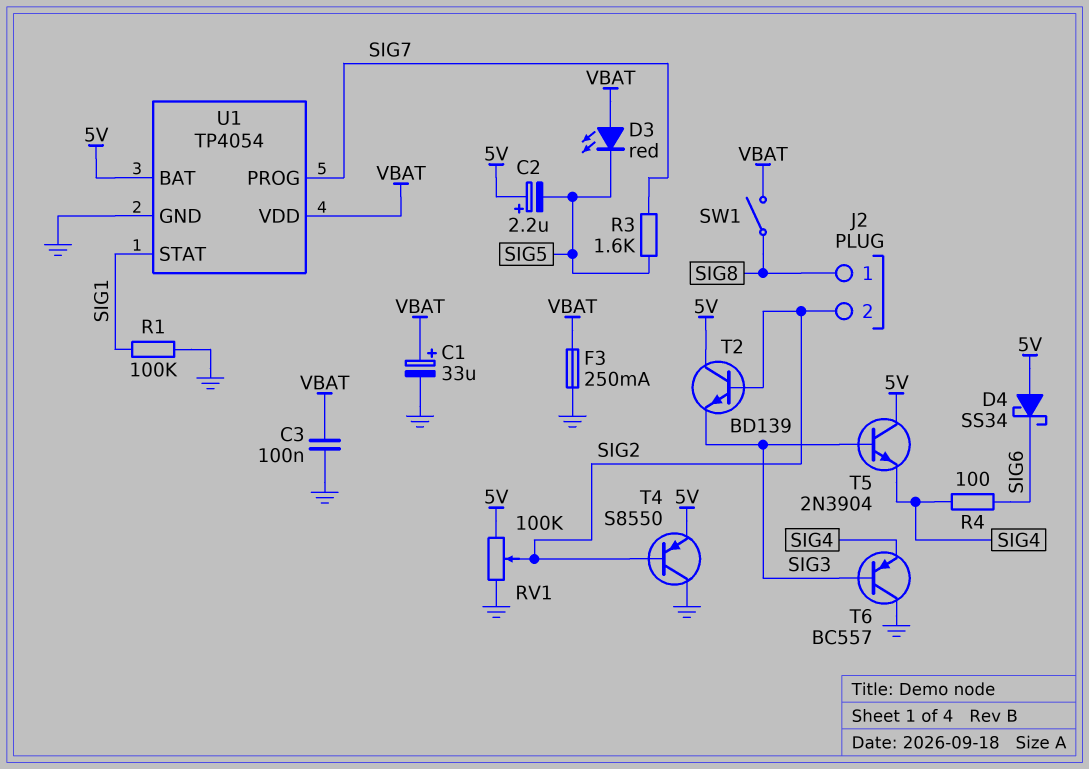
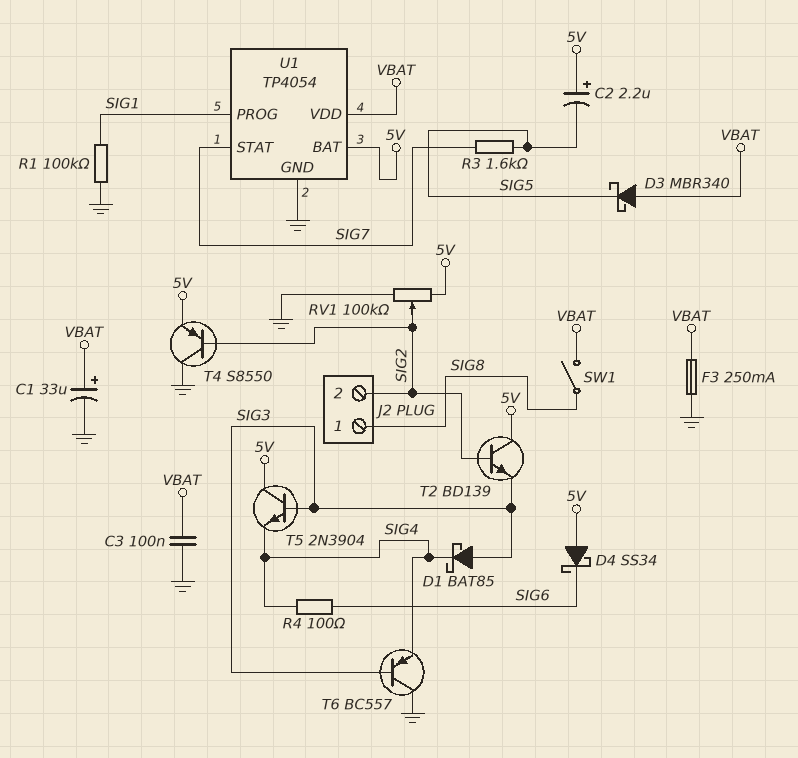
D1: none -> schottky BAT85 (A SIG3, K SIG4)
D3: LED red (A VBAT, K SIG5) -> schottky MBR340 (A VBAT, K SIG5)
U1 pin PROG: SIG7 -> SIG1
U1 pin STAT: SIG1 -> SIG7

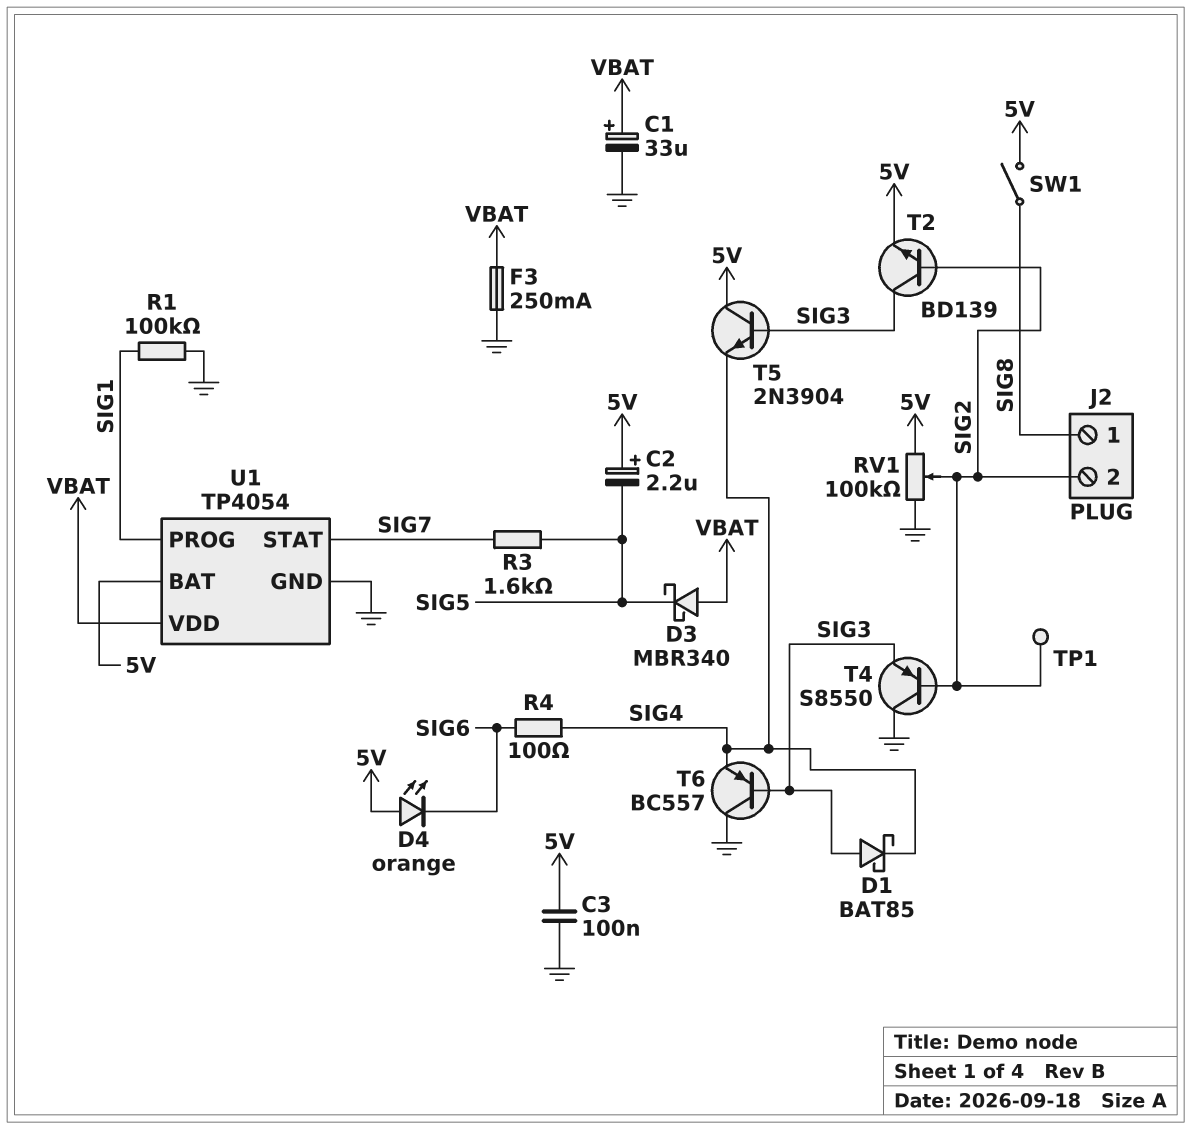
C3: 100nF (GND, VBAT) -> 100nF (5V, GND)
D4: schottky SS34 (A 5V, K SIG6) -> LED orange (A 5V, K SIG6)
SW1: switch (SIG8, VBAT) -> switch (5V, SIG8)
T2: NPN BD139 (B SIG2, C 5V, E SIG3) -> NPN BD139 (B SIG2, C SIG3, E 5V)
T4: PNP S8550 (B SIG2, C GND, E 5V) -> PNP S8550 (B SIG2, C GND, E SIG3)
TP1: none -> test point (SIG2)

